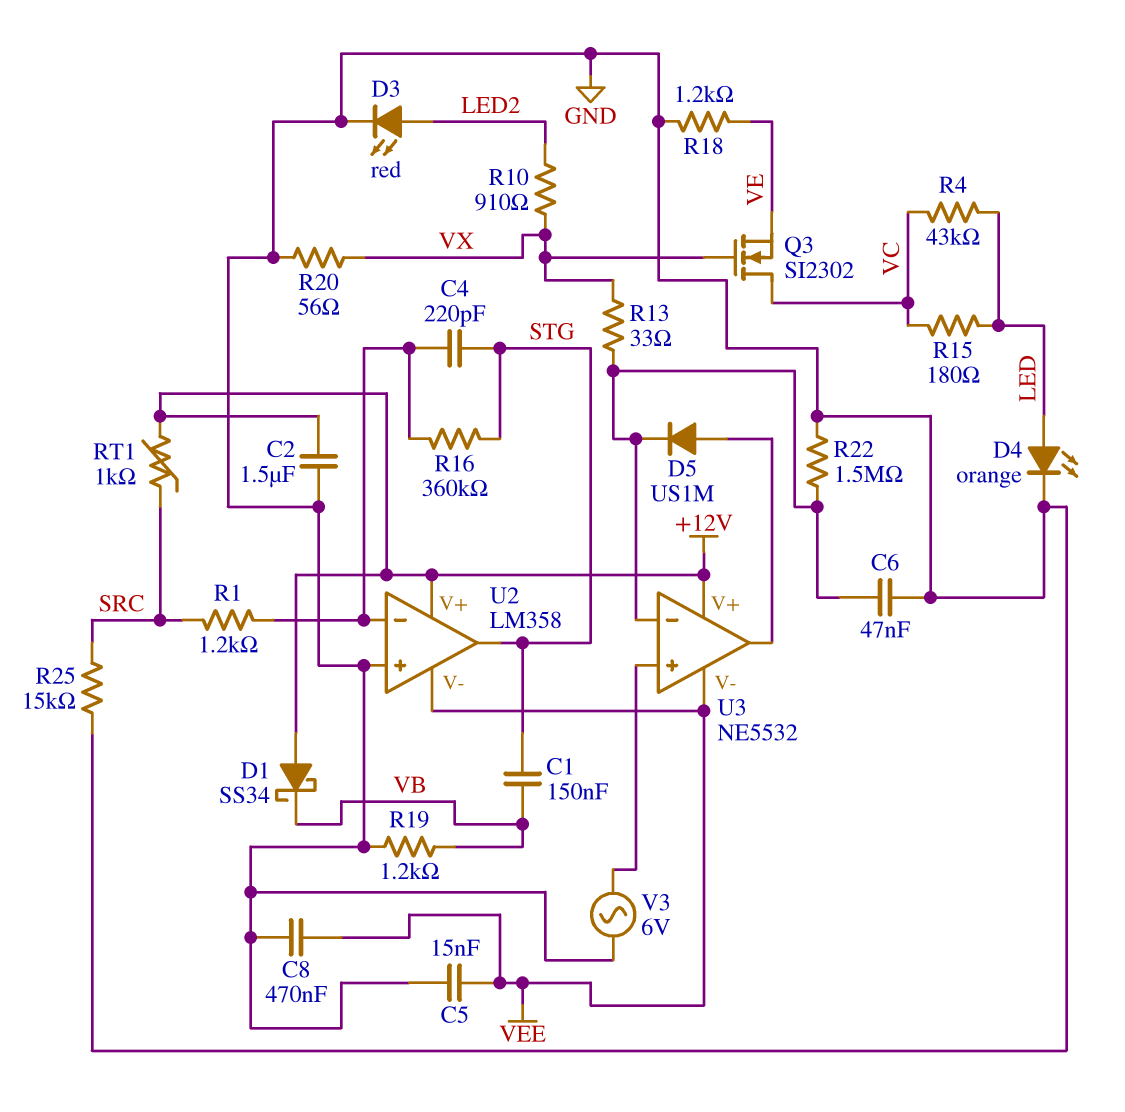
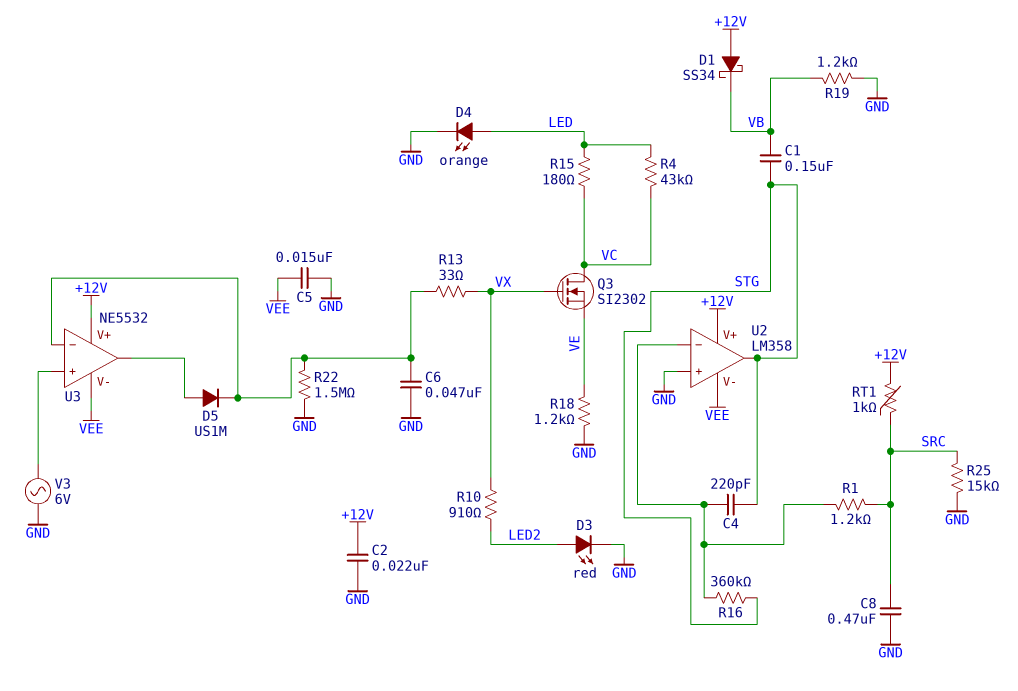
C2: 1.5uF (+12V, GND) -> 22nF (+12V, GND)
C8: 470nF (GND, VEE) -> 470nF (GND, SRC)
R20: 56 (GND, VX) -> none

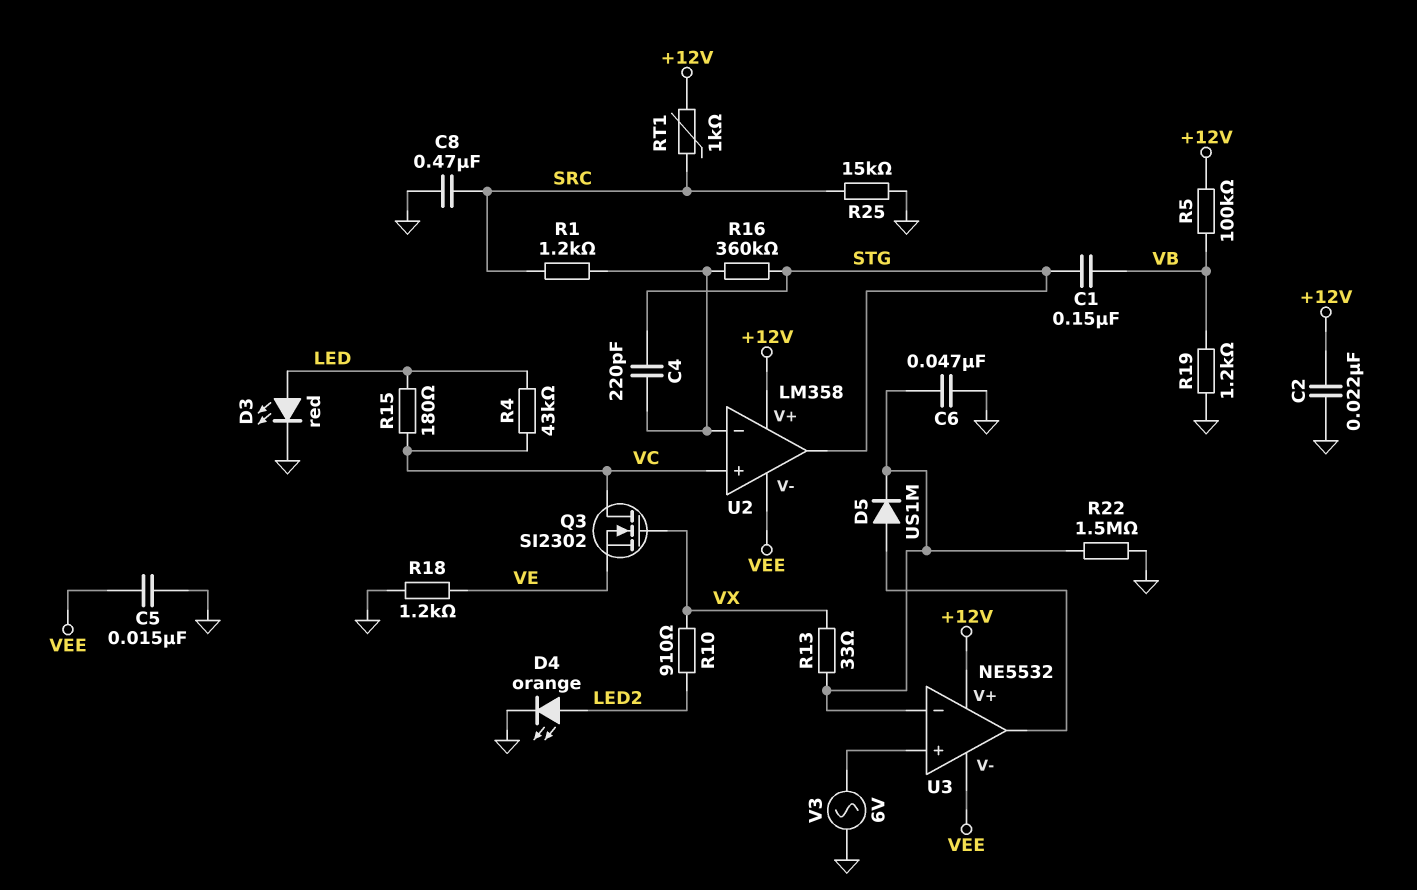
D1: schottky SS34 (A +12V, K VB) -> none
D3: LED red (A LED2, K GND) -> LED red (A LED, K GND)
D4: LED orange (A LED, K GND) -> LED orange (A LED2, K GND)
R5: none -> 100k (+12V, VB)
U2 pin in+: GND -> VC

